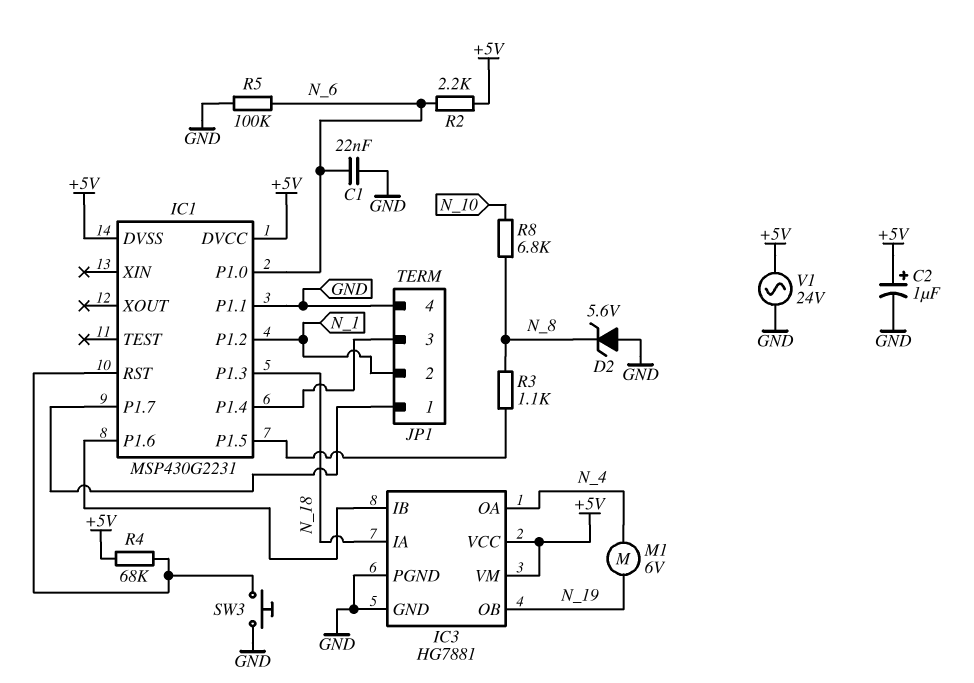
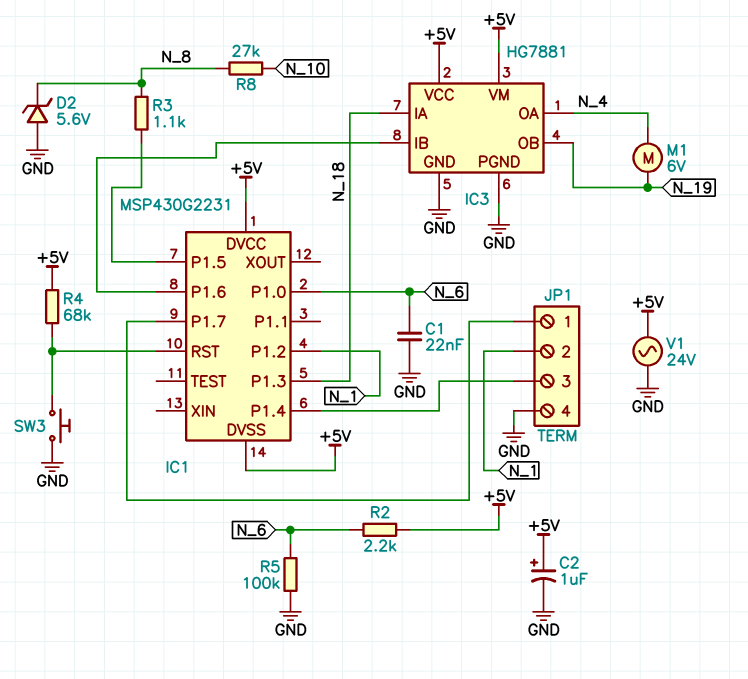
IC1 pin P1.1: GND -> none
R8: 6.8k (N_8, N_10) -> 27k (N_8, N_10)

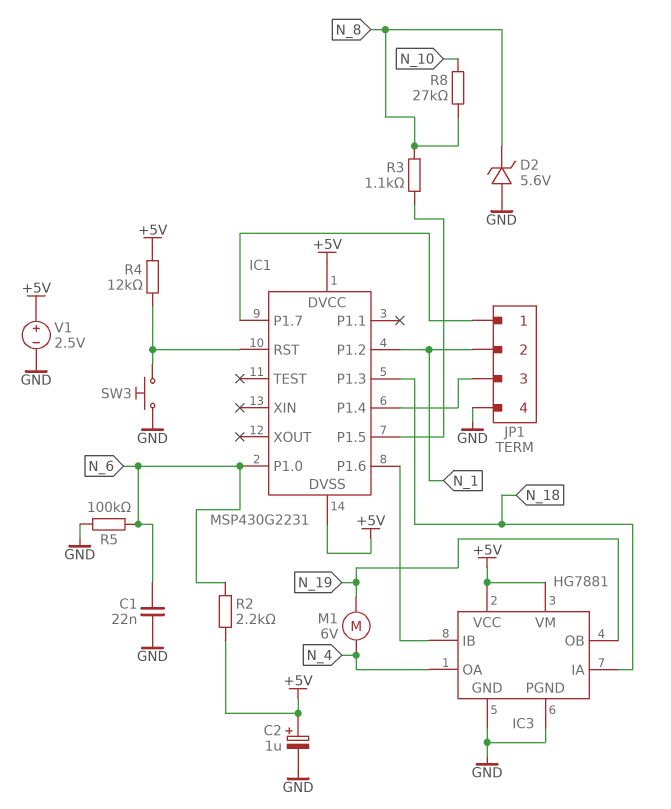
R4: 68k (+5V, IC1/RST) -> 12k (+5V, IC1/RST)
V1: AC 24V (+5V, GND) -> 2.5V (plus +5V, minus GND)

